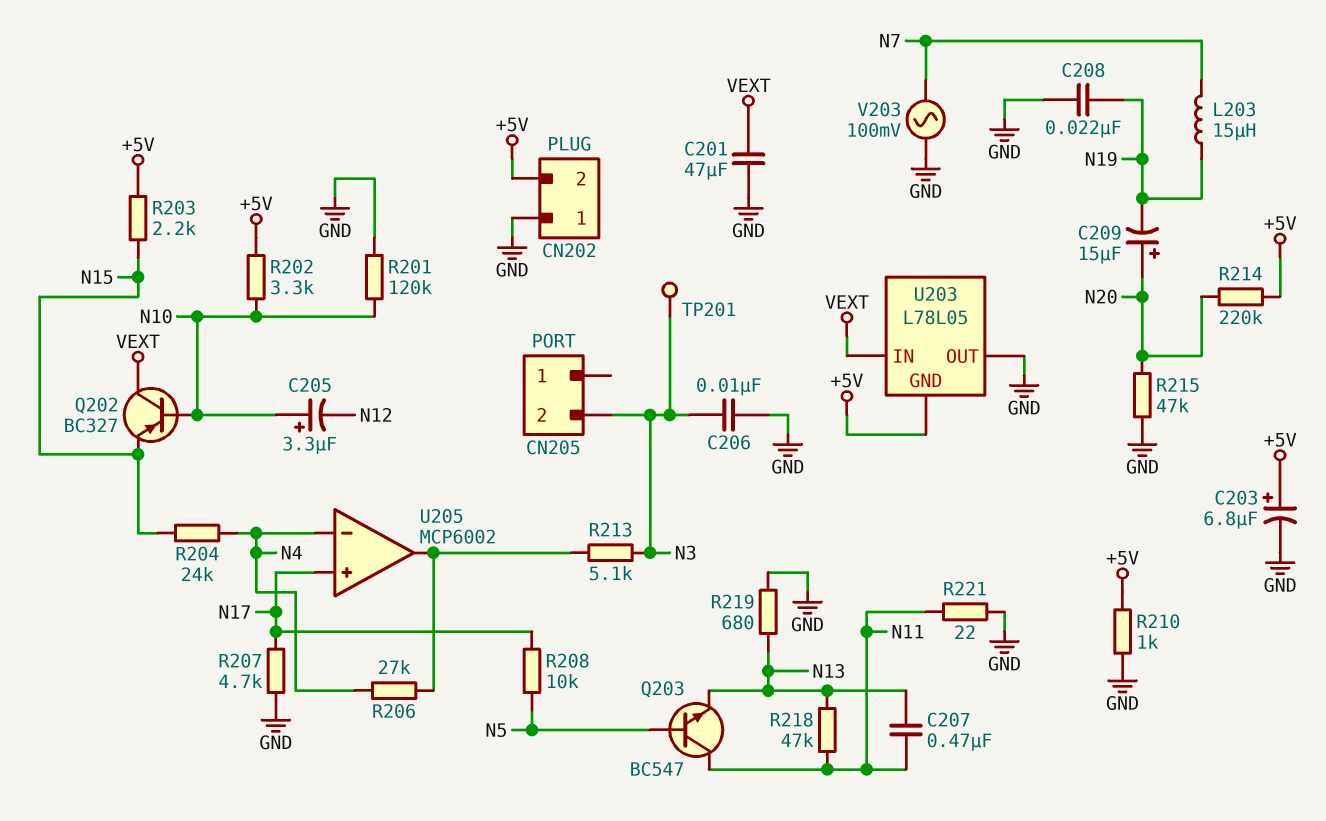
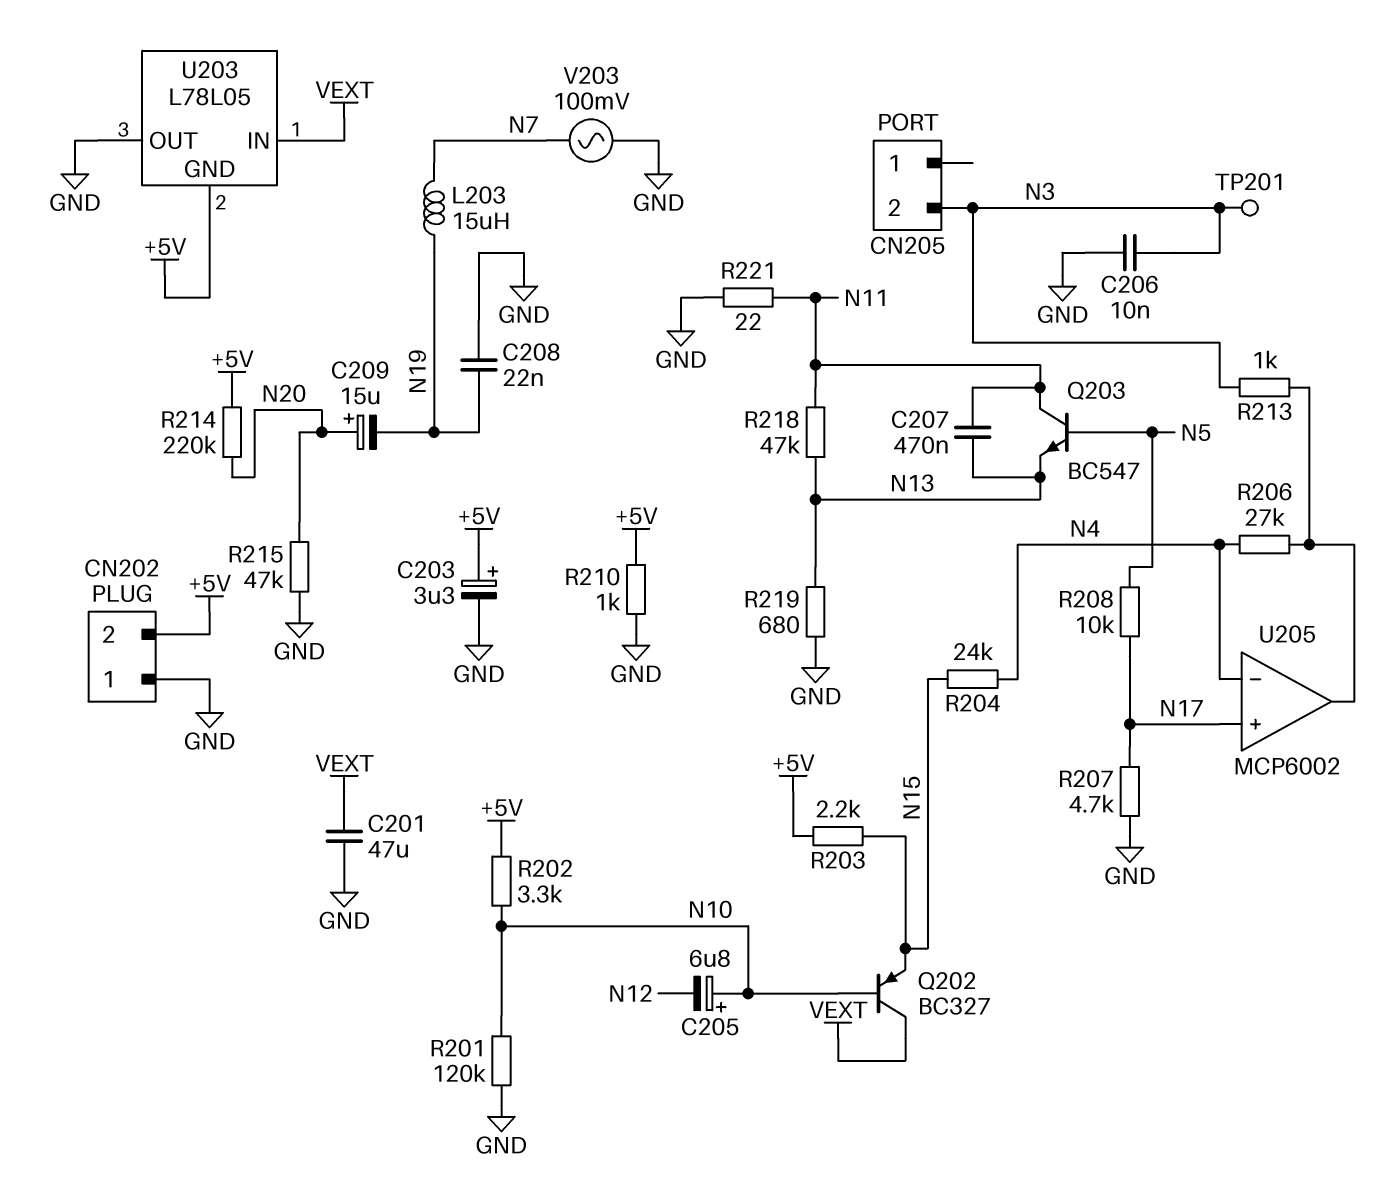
C203: 6.8uF (plus +5V, minus GND) -> 3.3uF (plus +5V, minus GND)
C205: 3.3uF (plus N10, minus N12) -> 6.8uF (plus N10, minus N12)
R213: 5.1k (N3, U205/out) -> 1k (N3, U205/out)

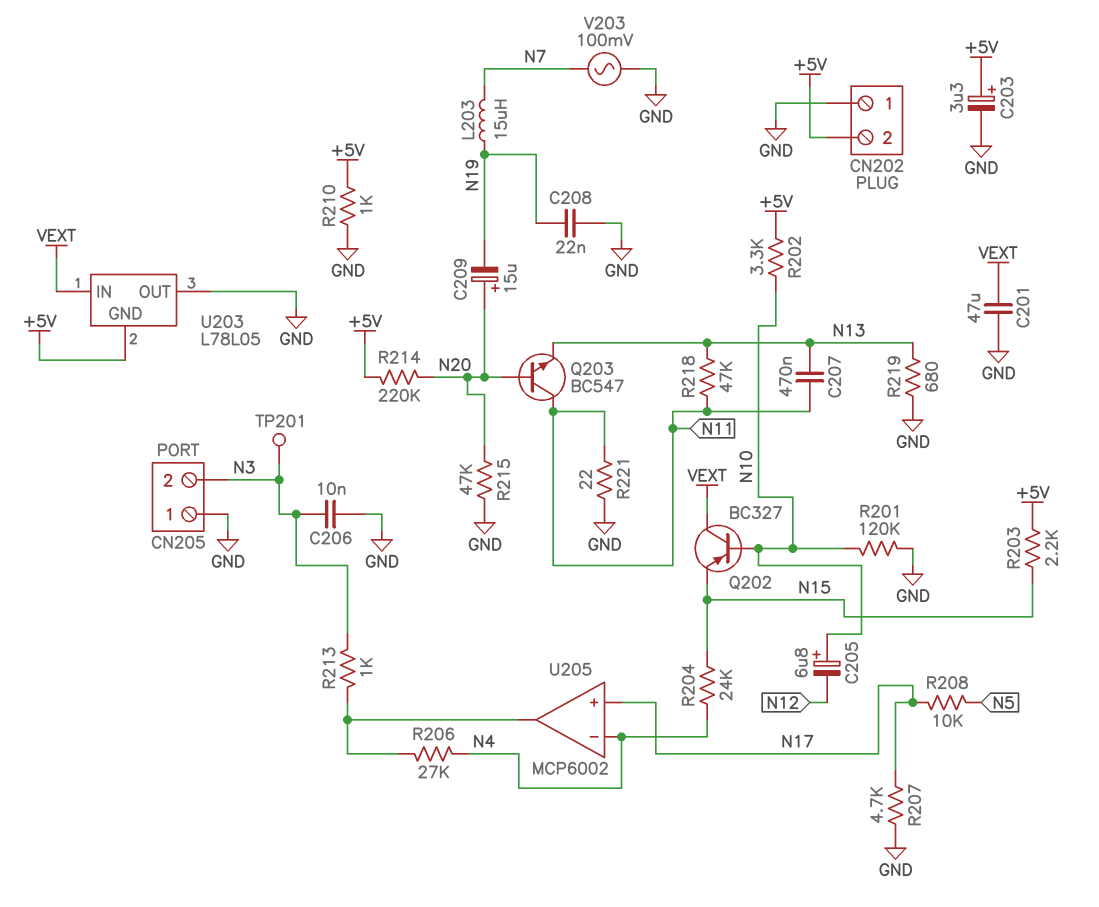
CN205 pin 1: none -> GND
Q203: NPN BC547 (B N5, C N11, E N13) -> NPN BC547 (B N20, C N11, E N13)

